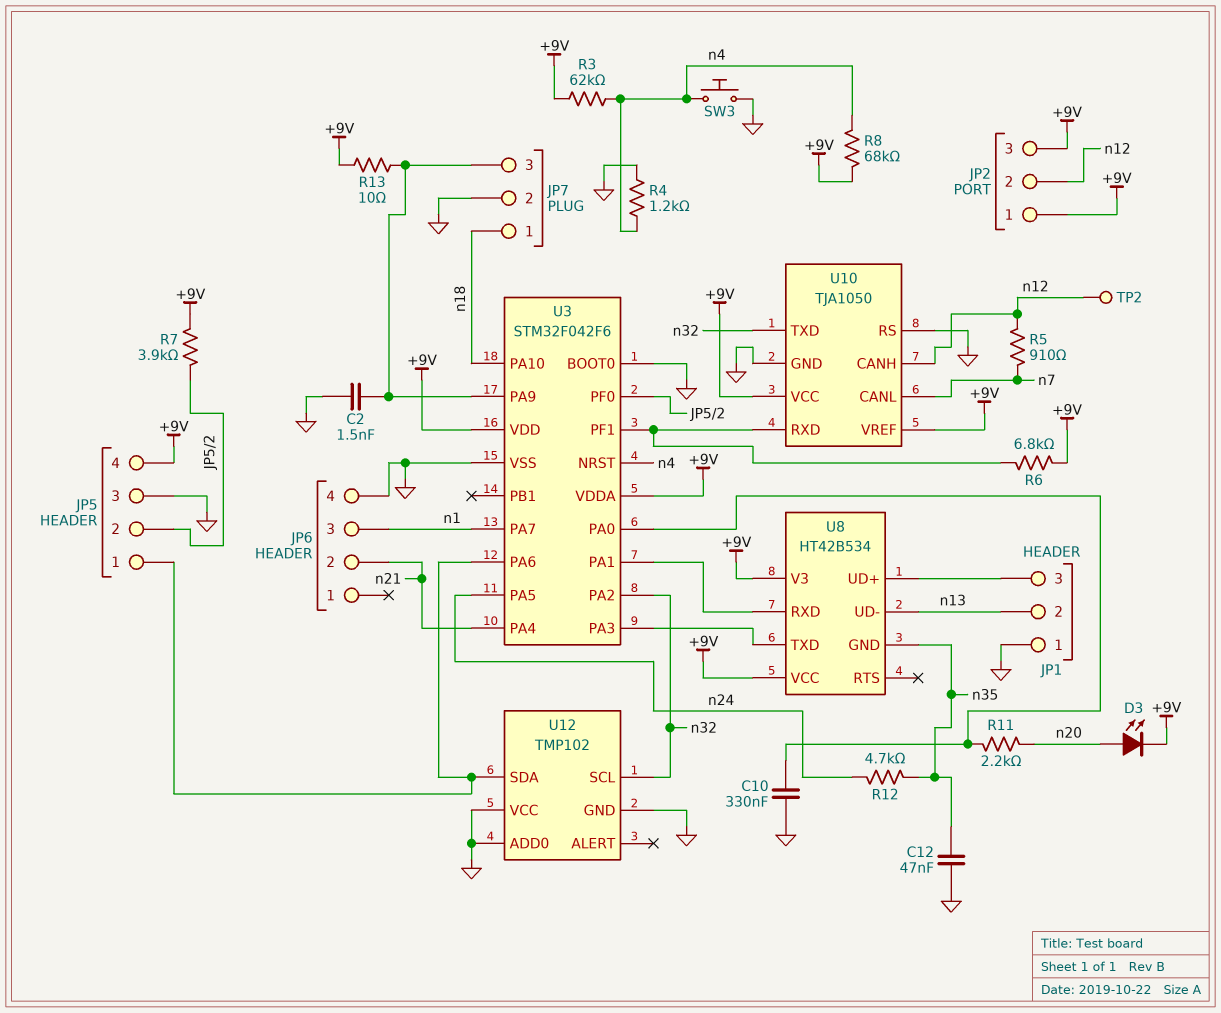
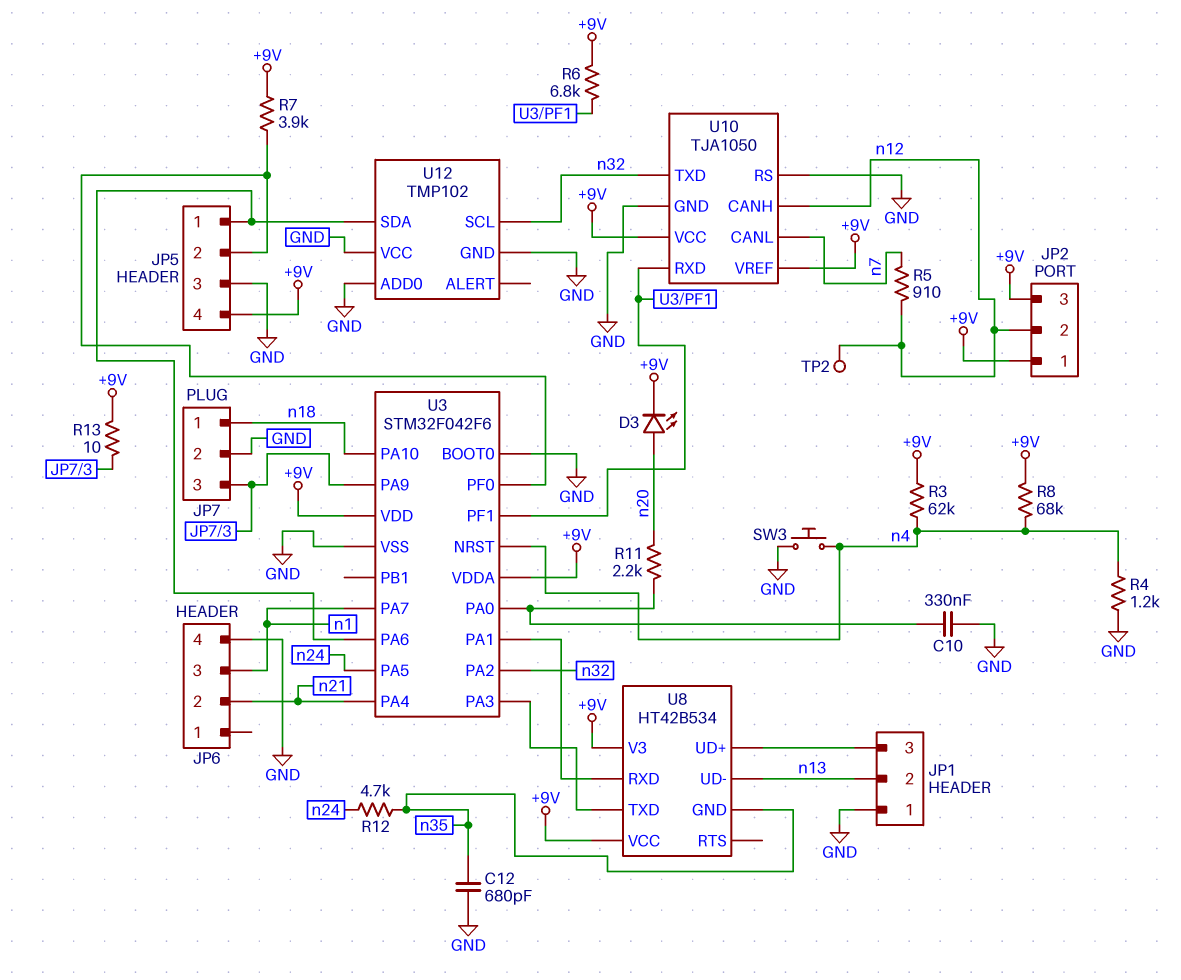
C2: 1.5nF (GND, JP7/3) -> none
C12: 47nF (GND, n35) -> 680pF (GND, n35)

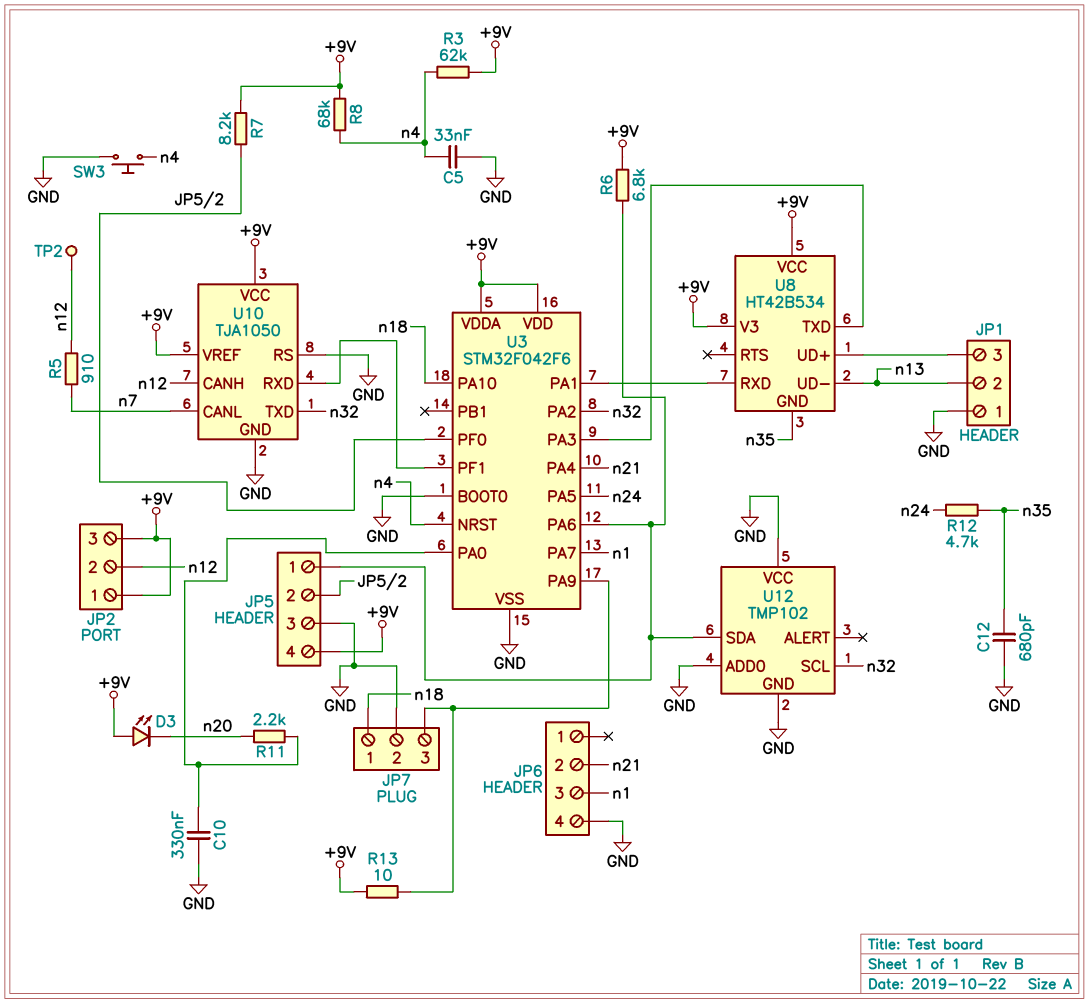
C5: none -> 33nF (GND, n4)
D3: LED (A n20, K +9V) -> LED (A +9V, K n20)
R4: 1.2k (GND, n4) -> none
R6: 6.8k (+9V, U3/PF1) -> 6.8k (+9V, JP5/1)
R7: 3.9k (+9V, JP5/2) -> 8.2k (+9V, JP5/2)

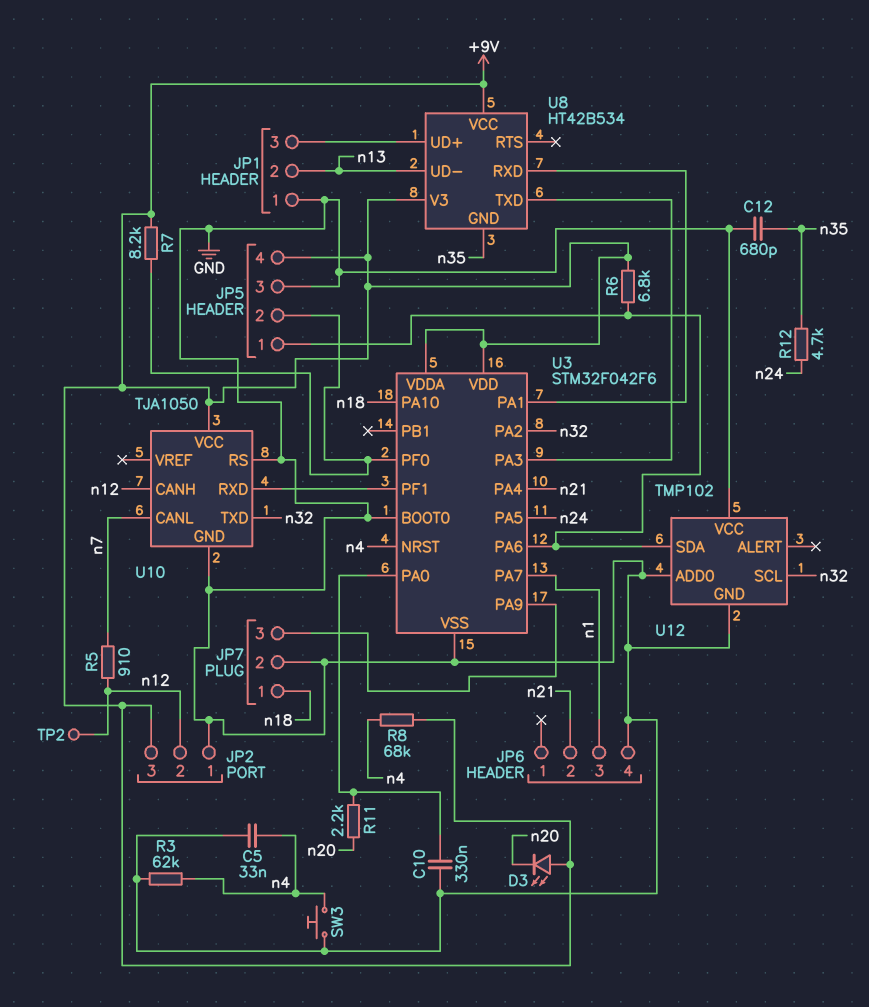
JP2 pin 1: +9V -> GND
R3: 62k (+9V, n4) -> 62k (GND, n4)
R13: 10 (+9V, JP7/3) -> none
U10 pin VREF: +9V -> none

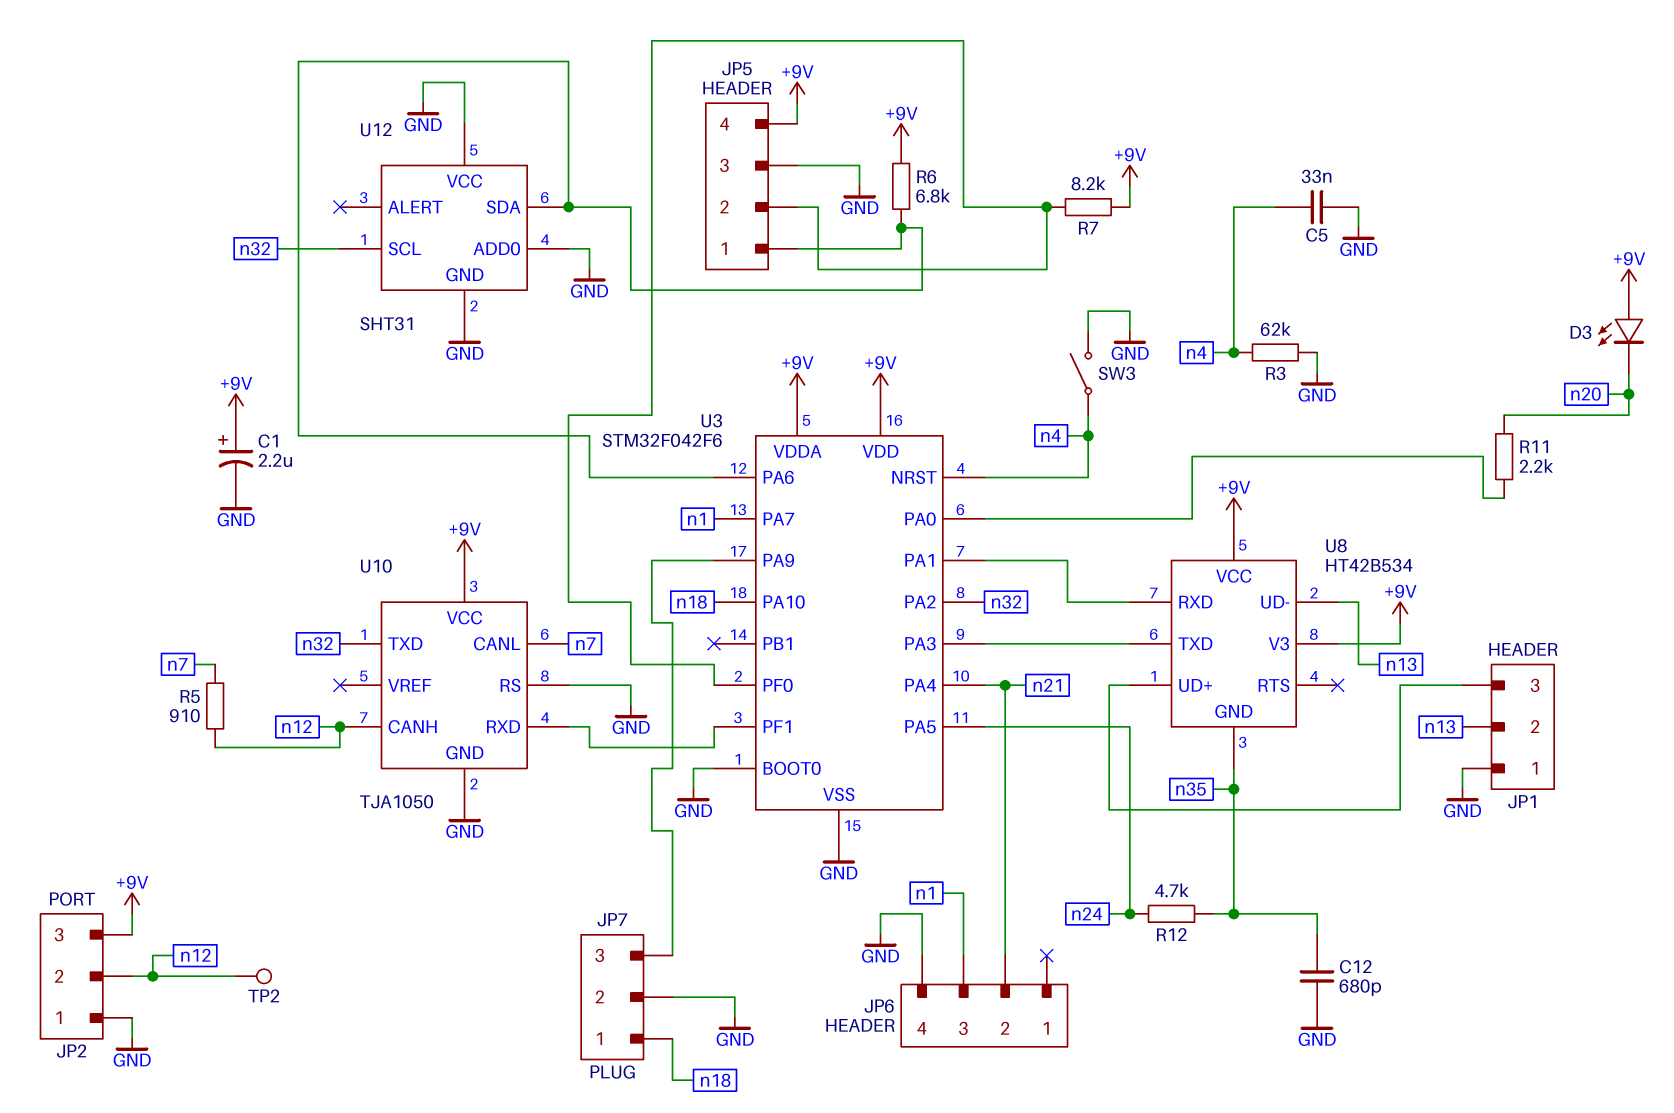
C1: none -> 2.2uF (plus +9V, minus GND)
C10: 330nF (GND, U3/PA0) -> none
R8: 68k (+9V, n4) -> none
SW3: button (GND, n4) -> switch (GND, n4)
U12: TMP102 -> SHT31

